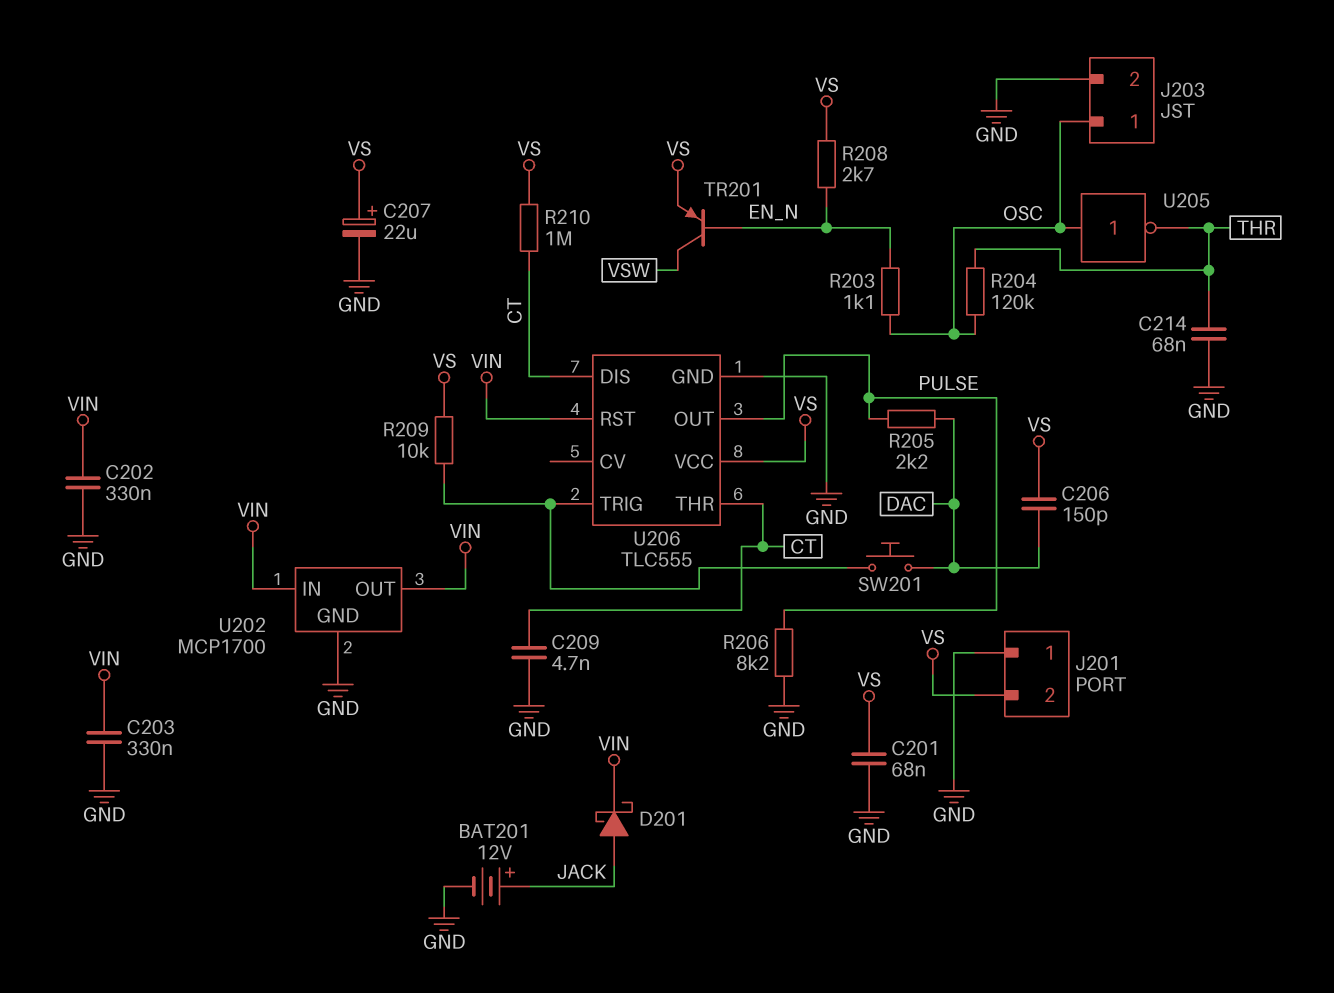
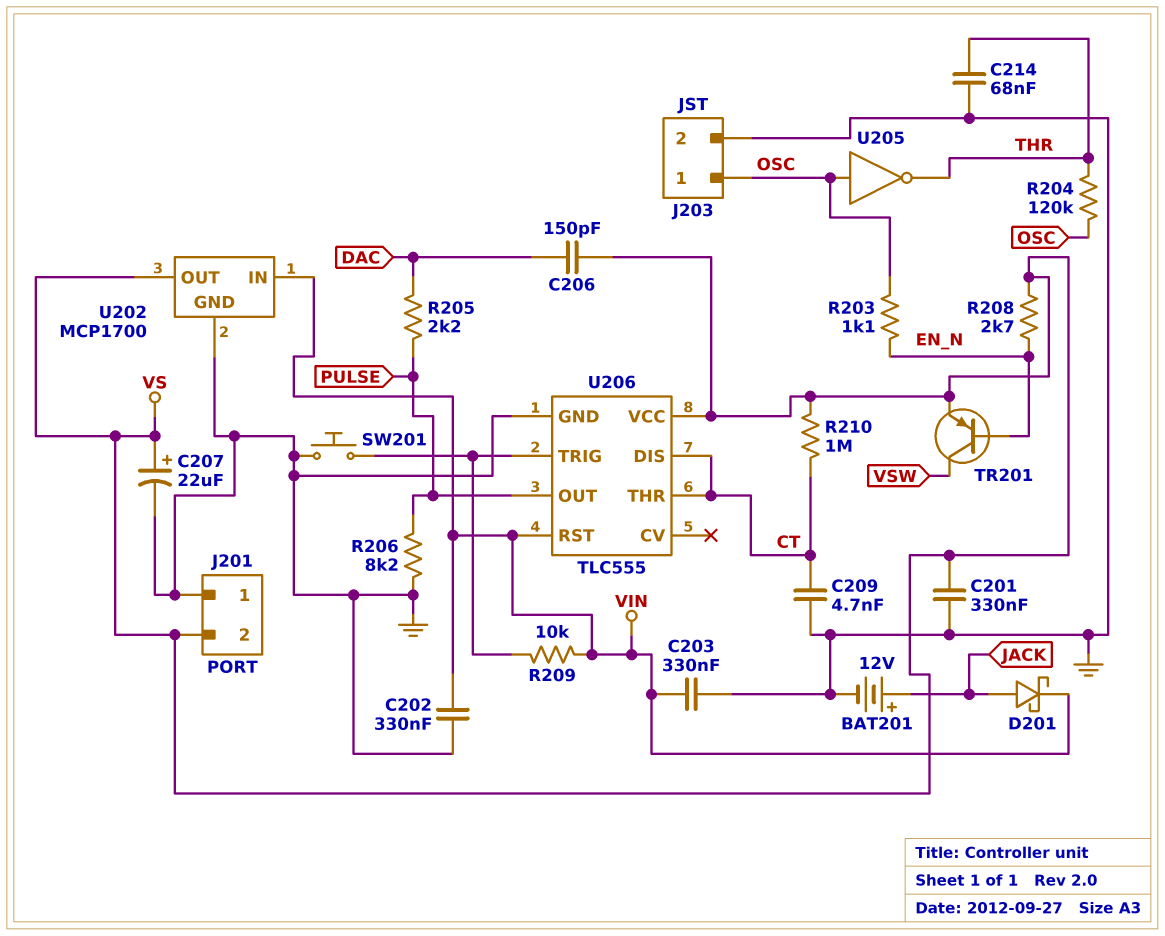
C201: 68nF (GND, VS) -> 330nF (GND, VS)
R209: 10k (U206/TRIG, VS) -> 10k (U206/TRIG, VIN)
SW201: button (DAC, U206/TRIG) -> button (GND, U206/TRIG)
U202 pin OUT: VIN -> VS

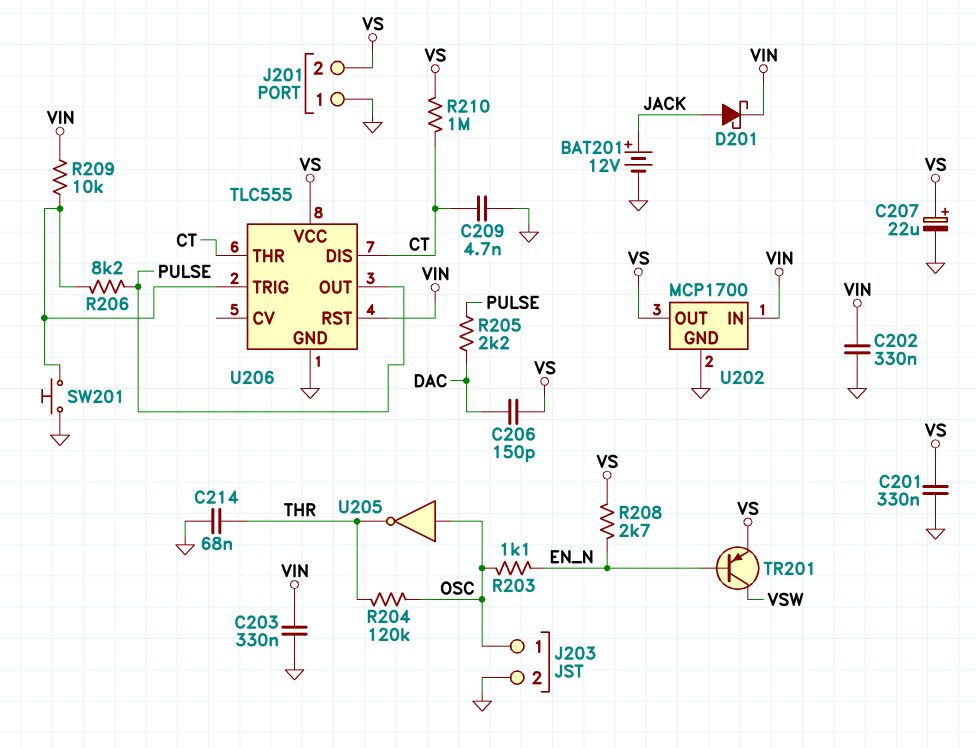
R206: 8.2k (GND, PULSE) -> 8.2k (PULSE, U206/TRIG)

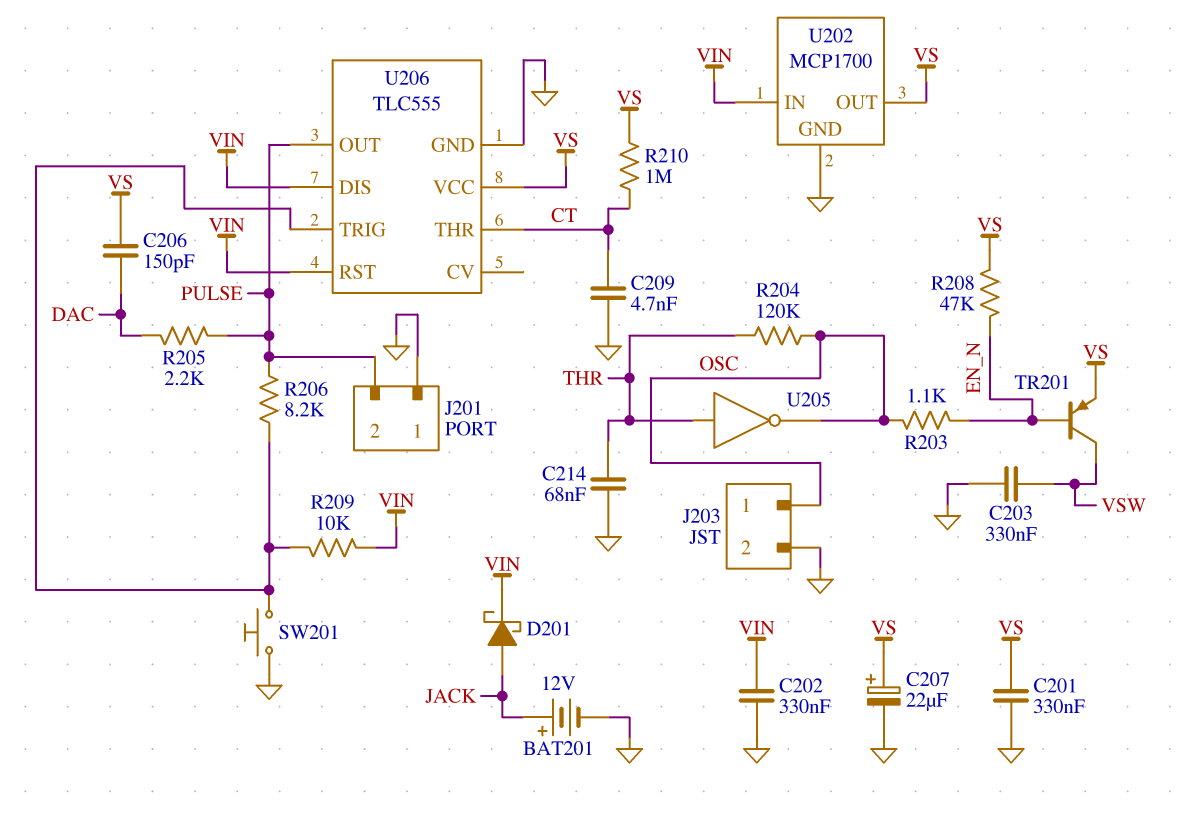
C203: 330nF (GND, VIN) -> 330nF (GND, VSW)
J201 pin 2: VS -> PULSE
R208: 2.7k (EN_N, VS) -> 47k (EN_N, VS)
U205: NOT (in OSC, out THR) -> NOT (in THR, out OSC)
U206 pin DIS: CT -> VIN

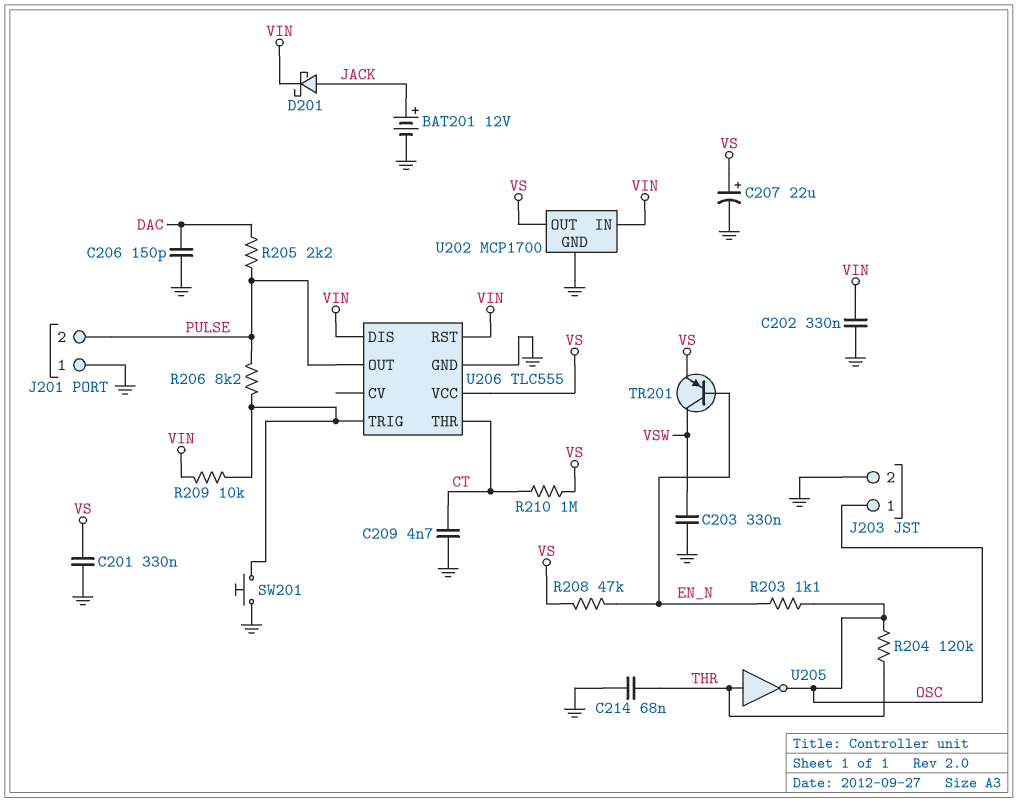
C206: 150pF (DAC, VS) -> 150pF (DAC, GND)

